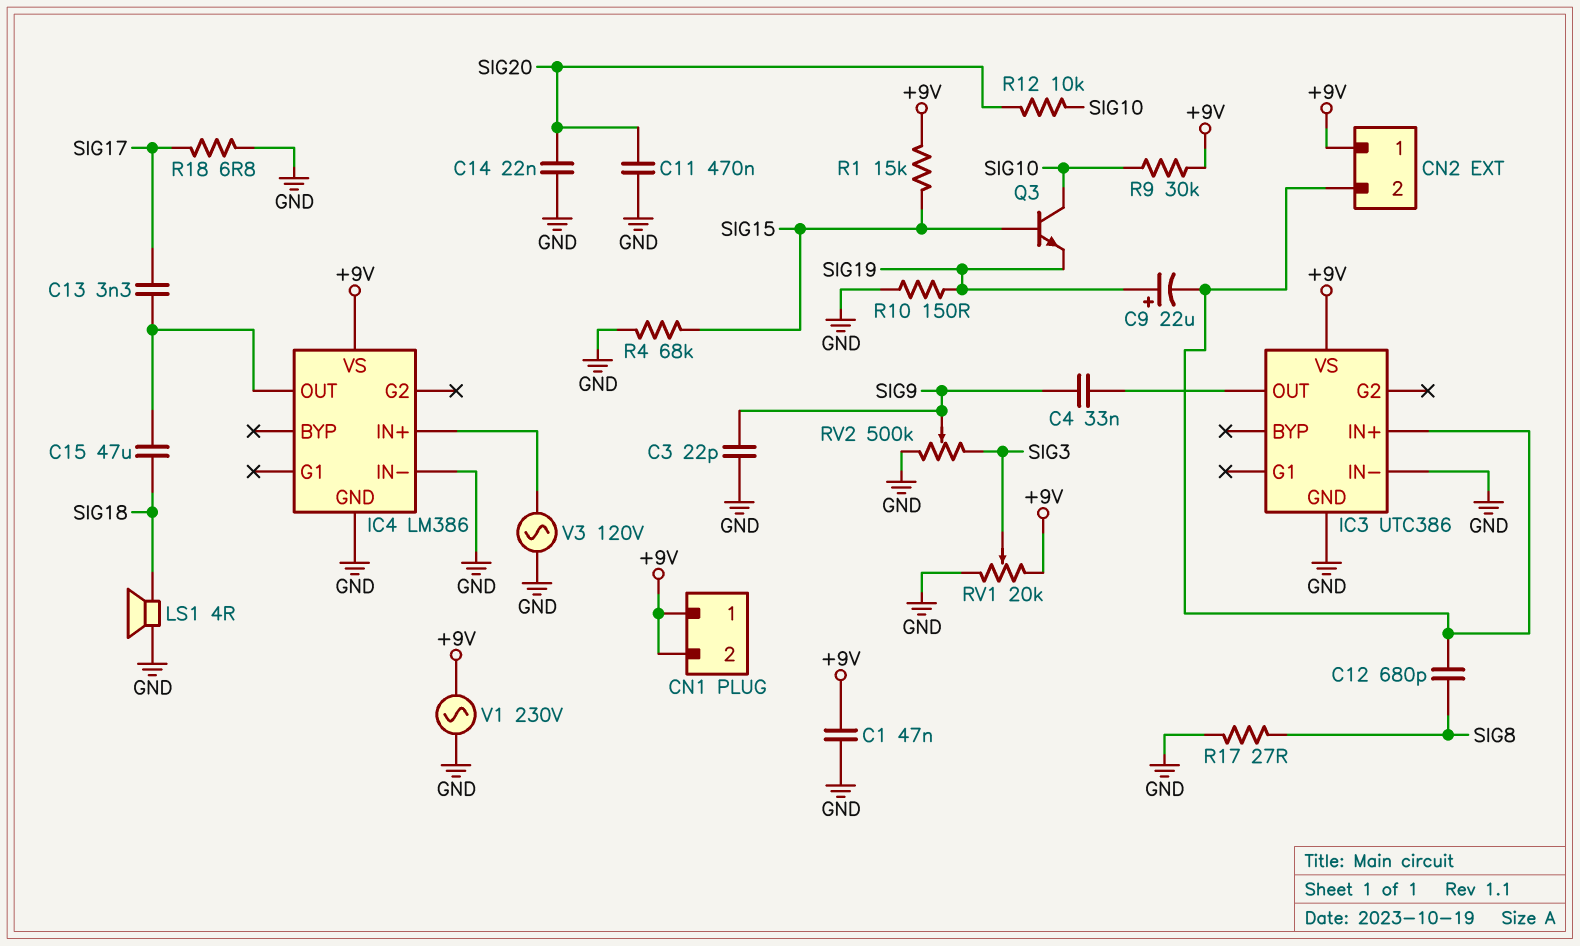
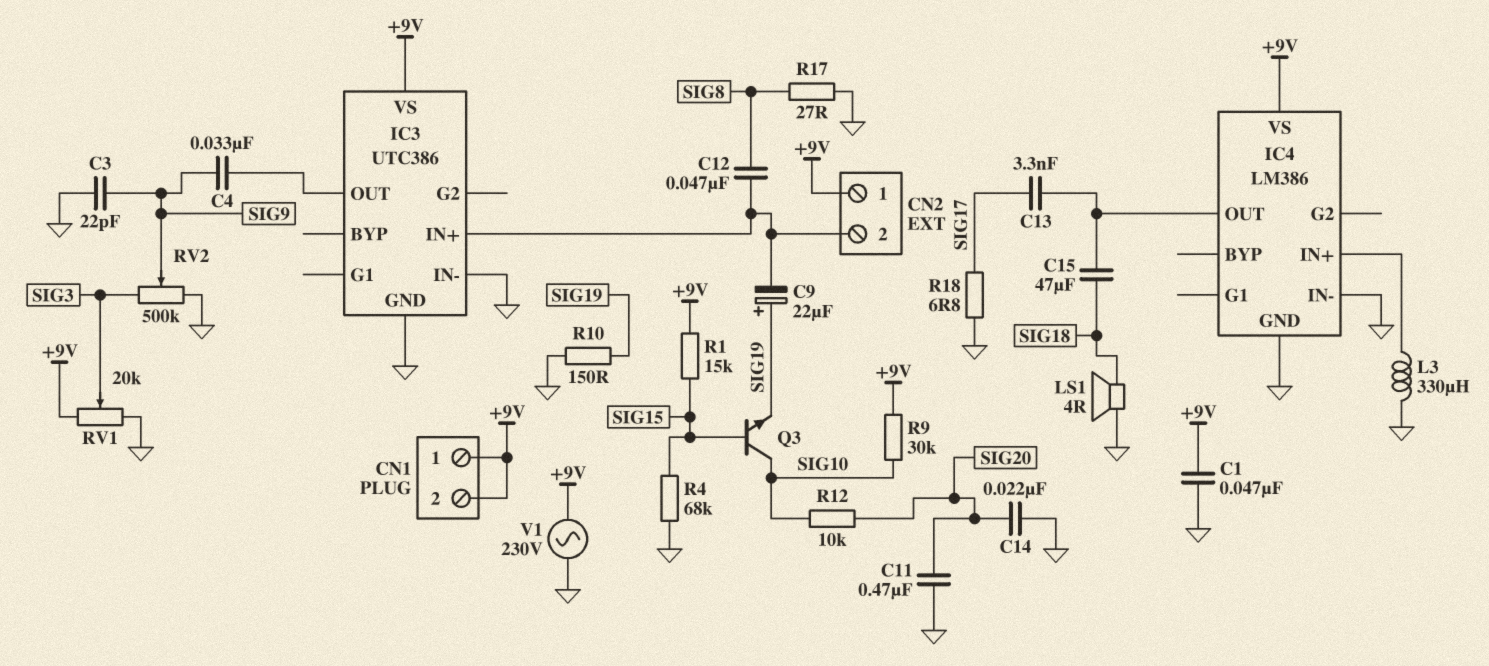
C12: 680pF (CN2/2, SIG8) -> 47nF (CN2/2, SIG8)
L3: none -> 330uH (GND, IC4/IN+)
V3: AC 120V (GND, IC4/IN+) -> none

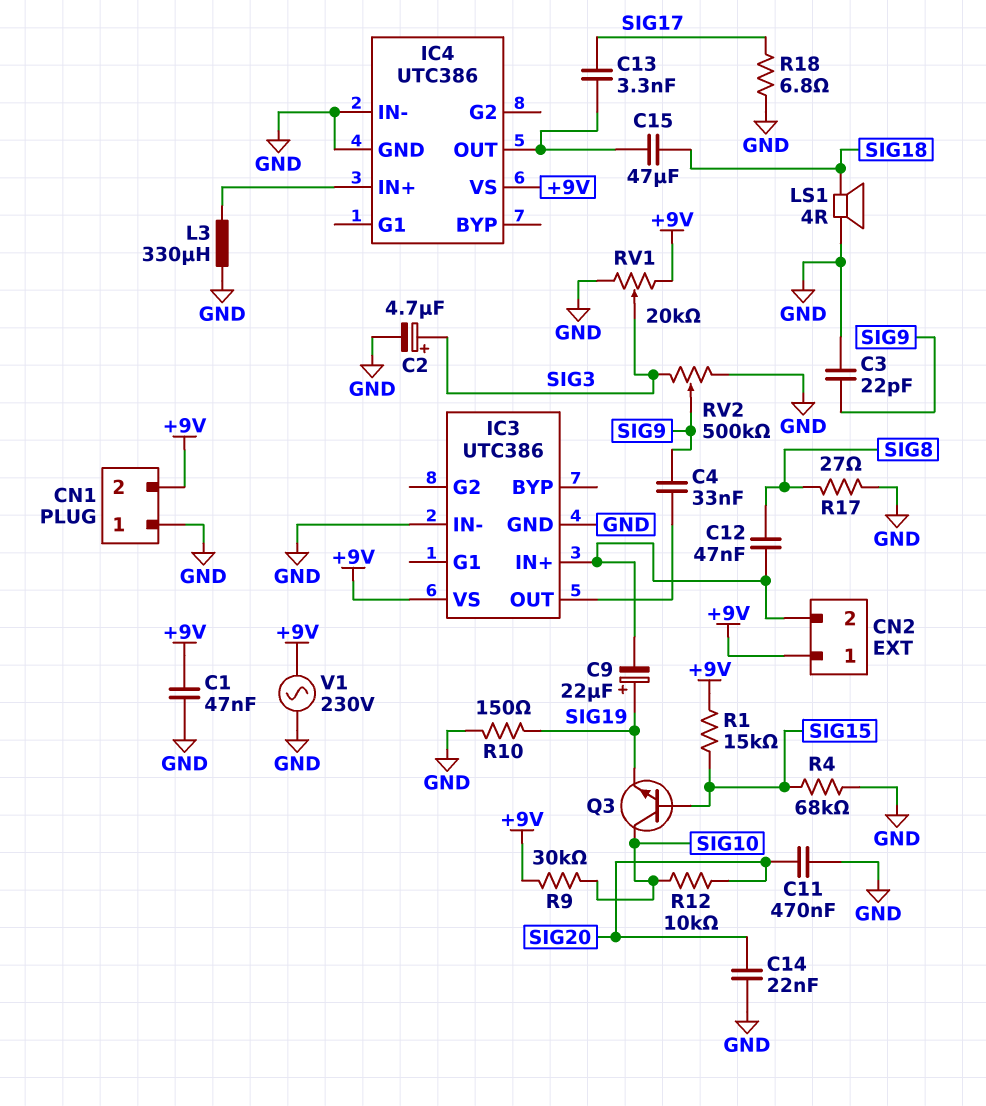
C2: none -> 4.7uF (plus SIG3, minus GND)
CN1 pin 1: +9V -> GND
IC4: LM386 -> UTC386

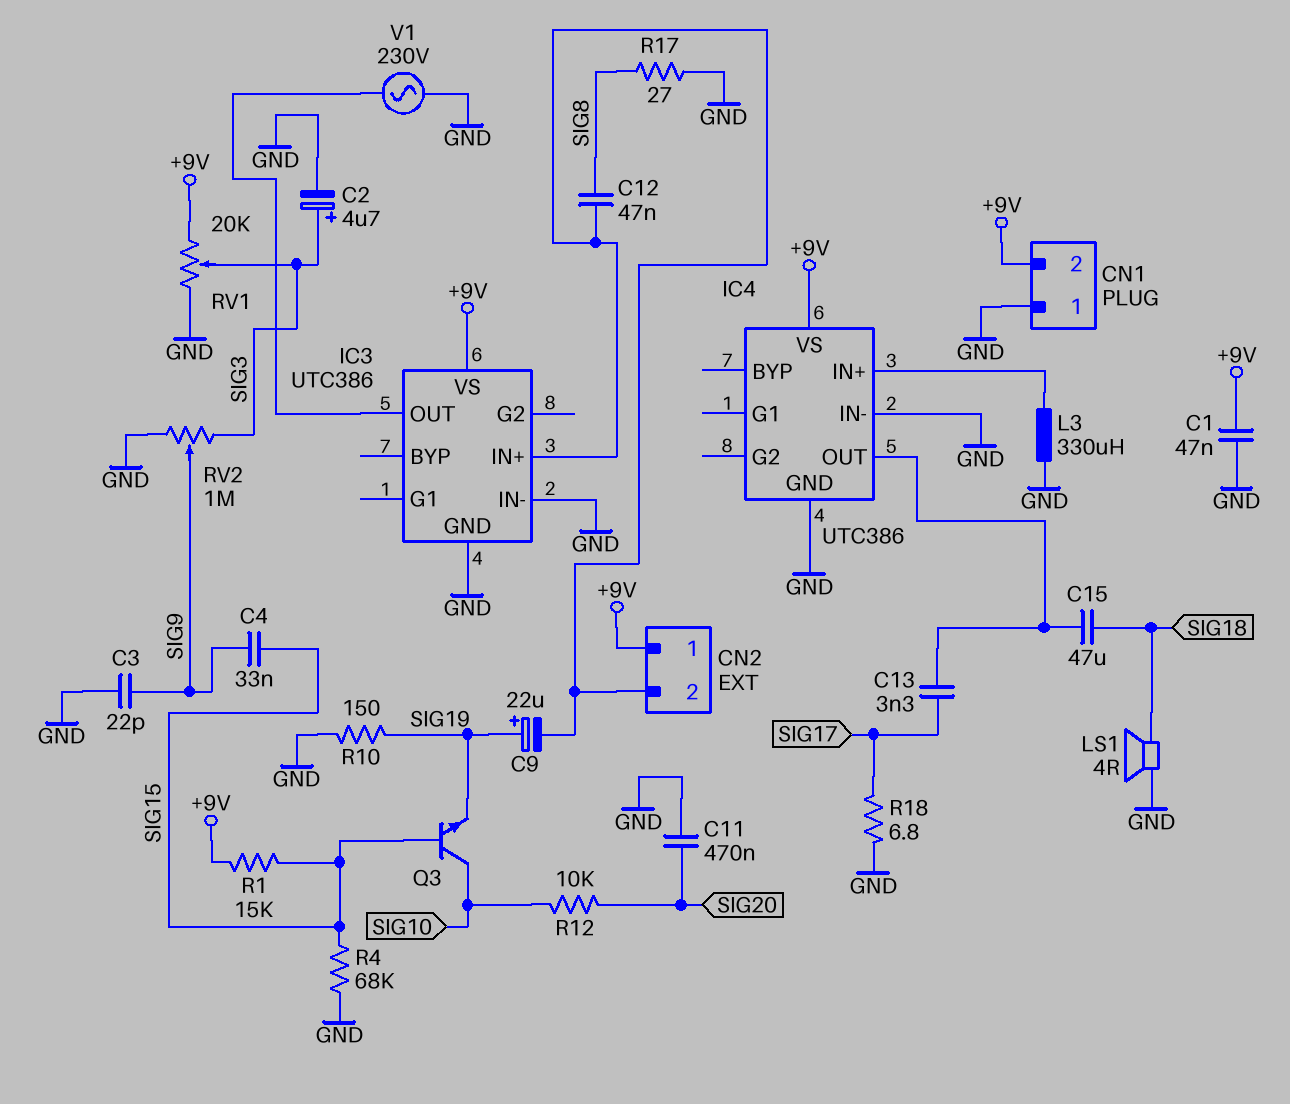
C4: 33nF (IC3/OUT, SIG9) -> 33nF (SIG9, SIG15)
C14: 22nF (GND, SIG20) -> none
R9: 30k (+9V, SIG10) -> none
RV2: 500k (GND, SIG3, wiper SIG9) -> 1M (GND, SIG3, wiper SIG9)
V1: AC 230V (+9V, GND) -> AC 230V (GND, IC3/OUT)

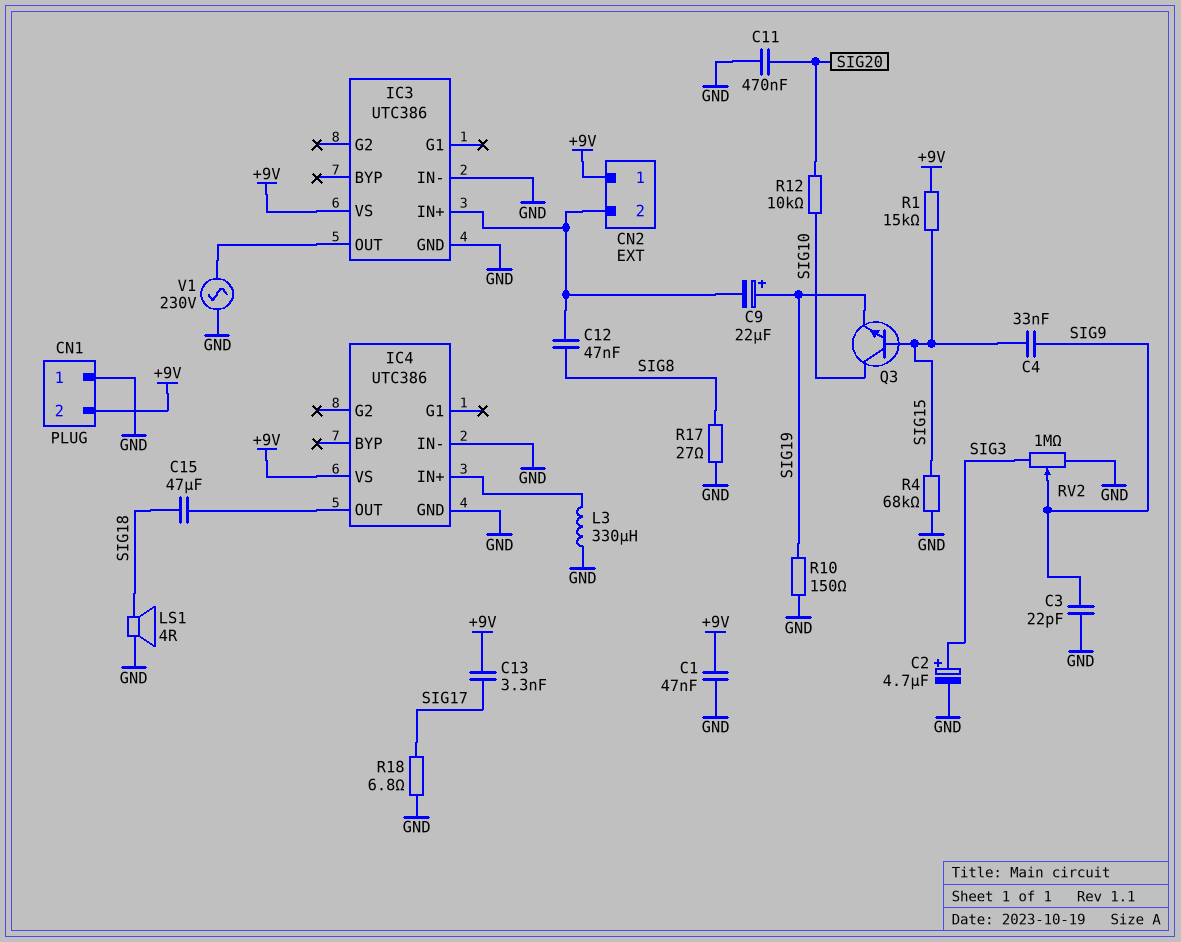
C13: 3.3nF (IC4/OUT, SIG17) -> 3.3nF (+9V, SIG17)
RV1: 20k (+9V, GND, wiper SIG3) -> none

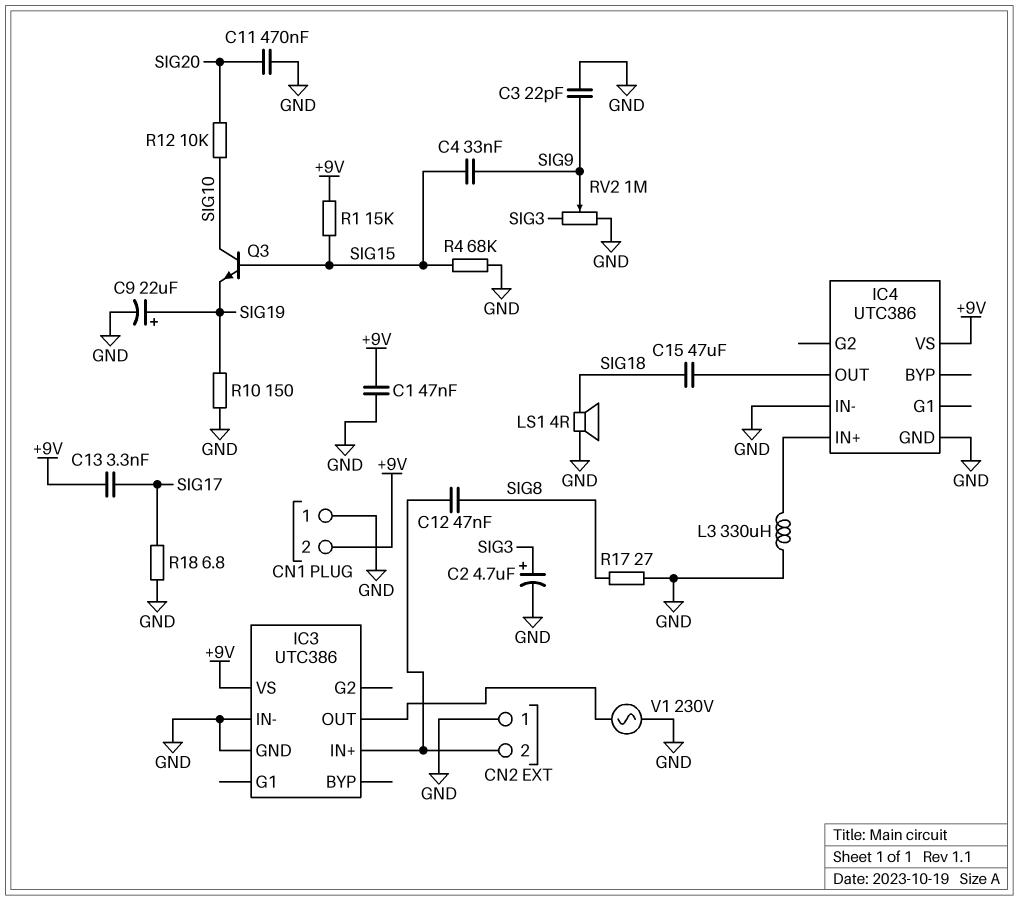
C9: 22uF (plus SIG19, minus CN2/2) -> 22uF (plus SIG19, minus GND)
CN2 pin 1: +9V -> GND

